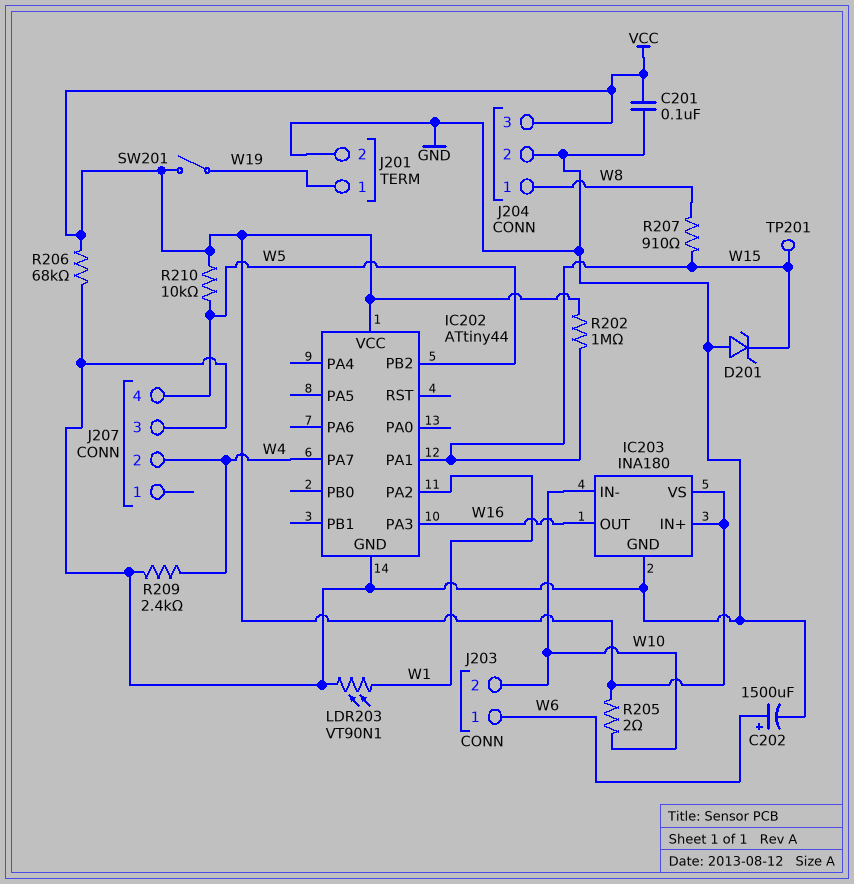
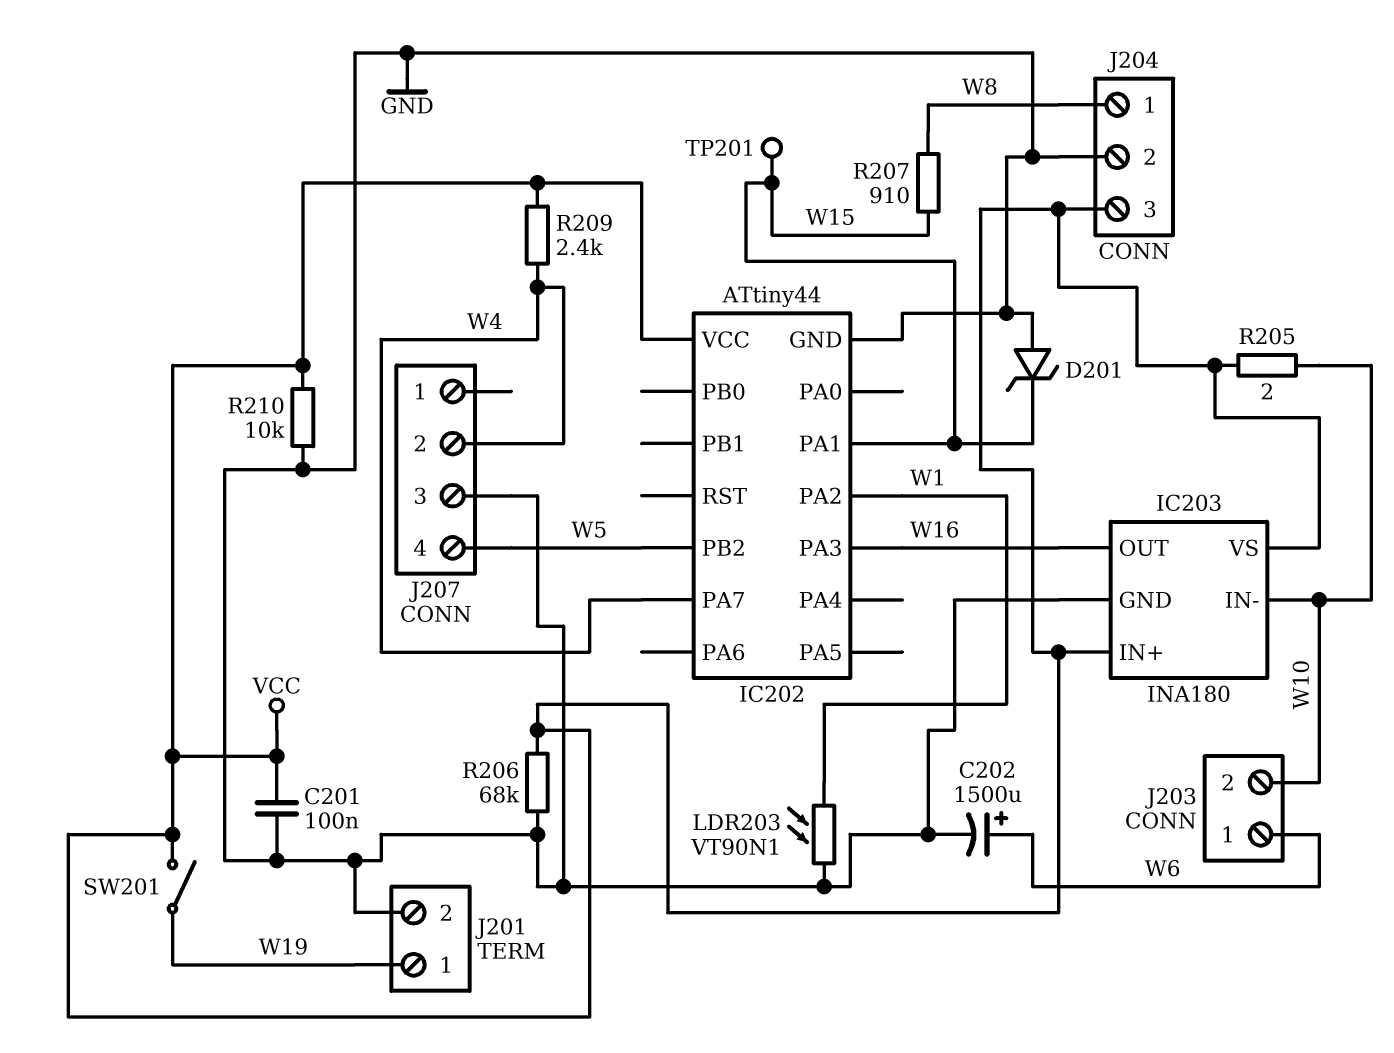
R202: 1M (VCC, W15) -> none
R209: 2.4k (GND, W4) -> 2.4k (VCC, W4)
R210: 10k (VCC, W5) -> 10k (GND, VCC)

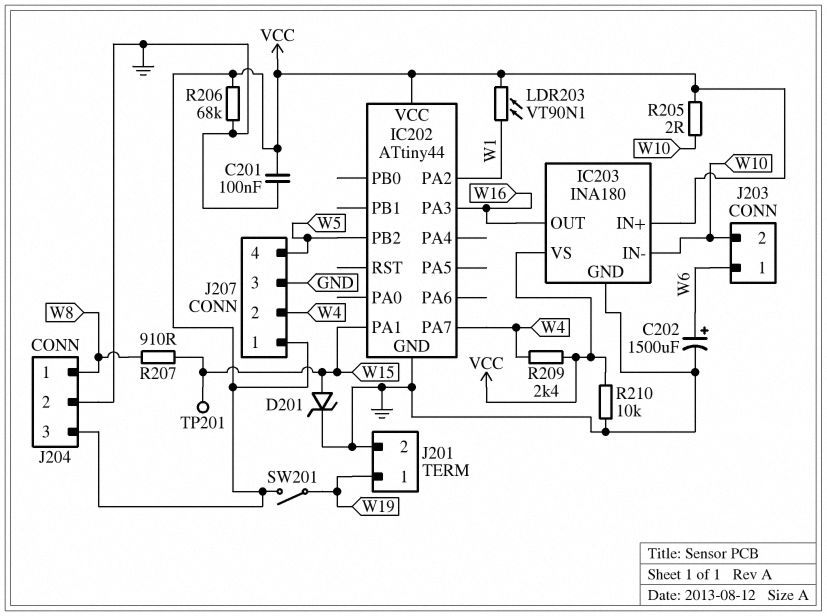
D201: zener (A GND, K W15) -> zener (A W15, K GND)
J207 pin 1: none -> VCC
LDR203: VT90N1 (GND, W1) -> VT90N1 (VCC, W1)

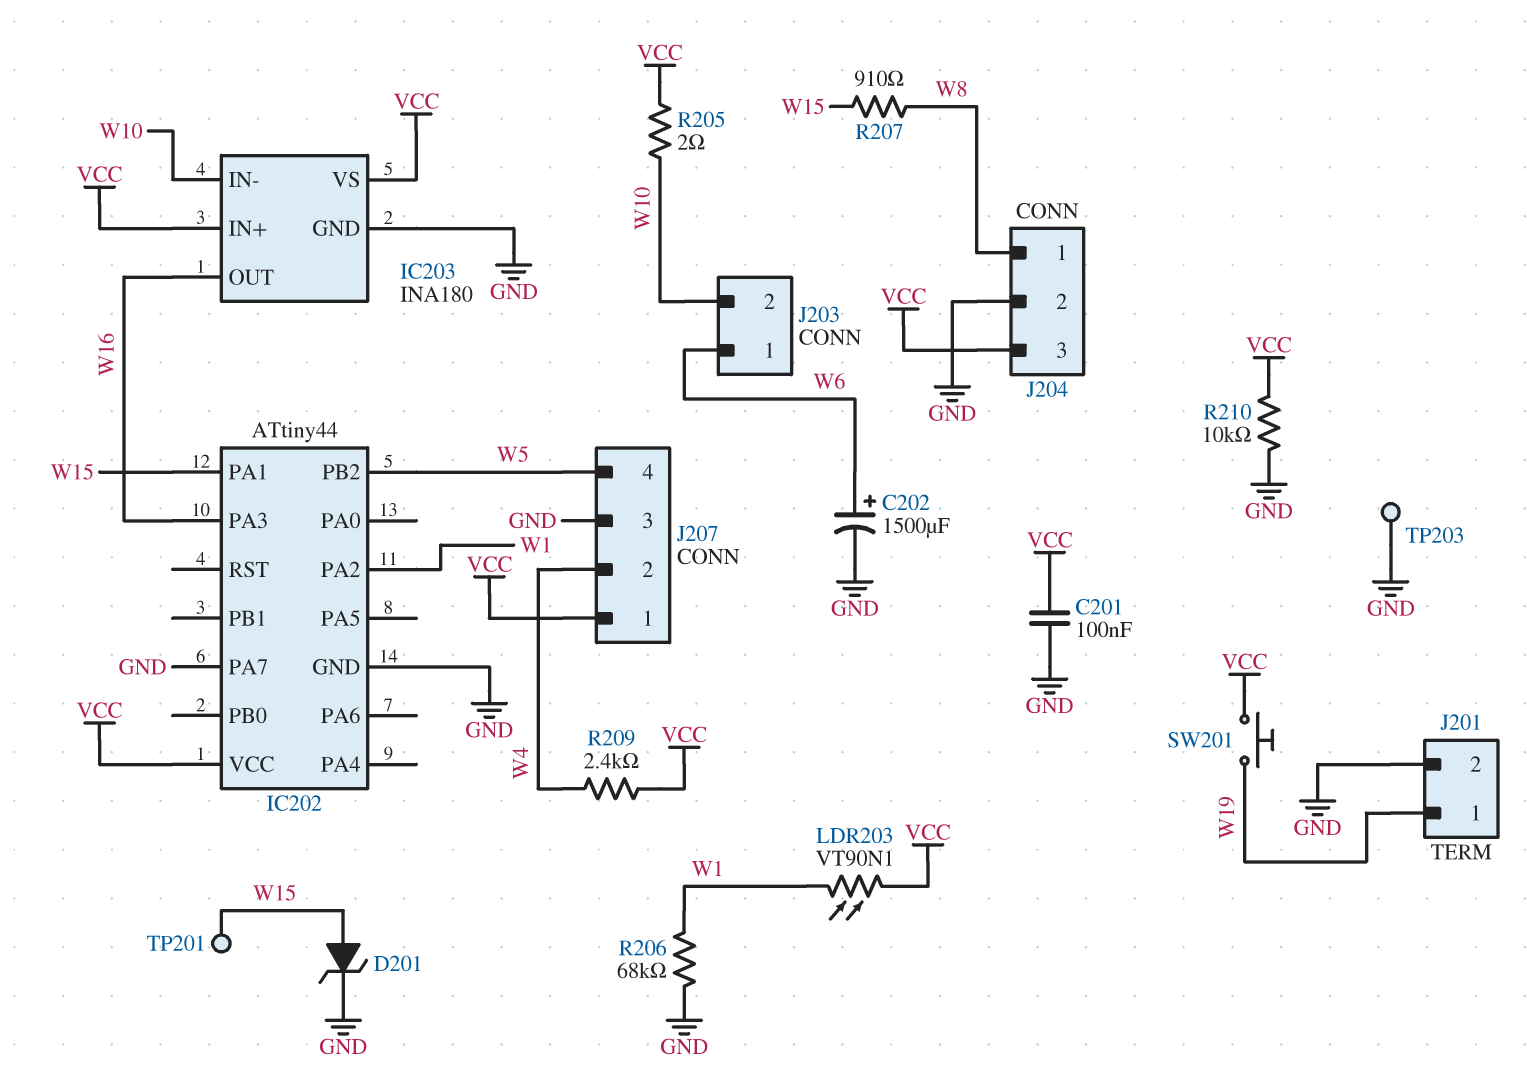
IC202 pin PA7: W4 -> GND
R206: 68k (GND, VCC) -> 68k (GND, W1)
SW201: switch (VCC, W19) -> button (VCC, W19)
TP203: none -> test point (GND)

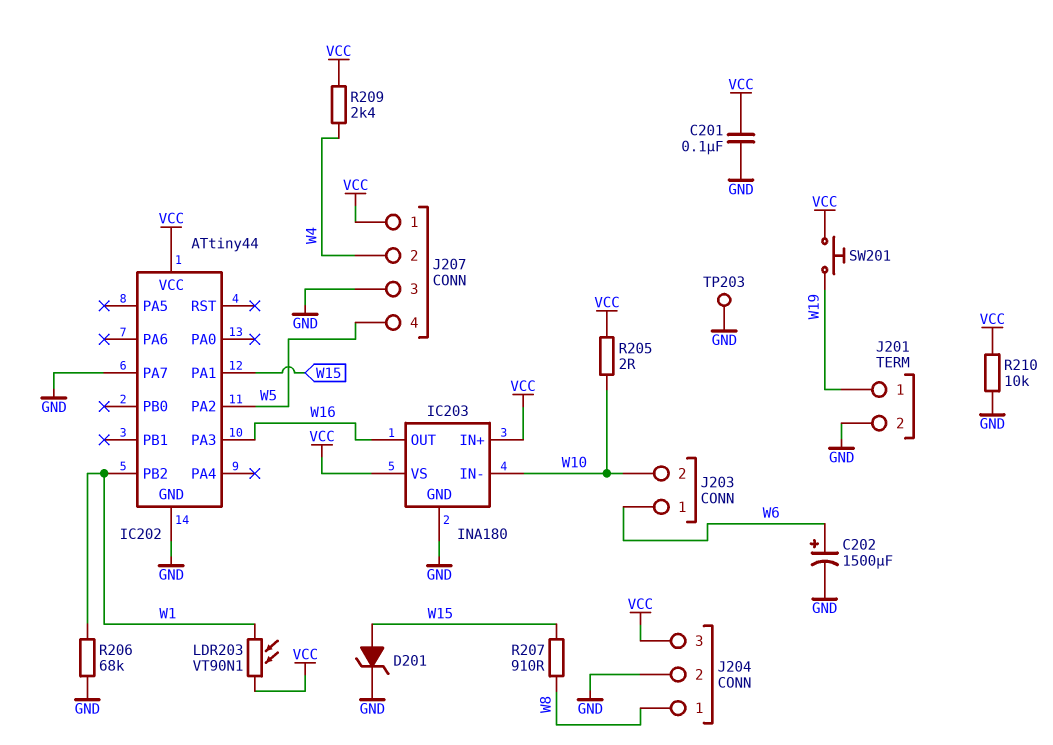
IC202 pin PA2: W1 -> W5
IC202 pin PB2: W5 -> W1
TP201: test point (W15) -> none

